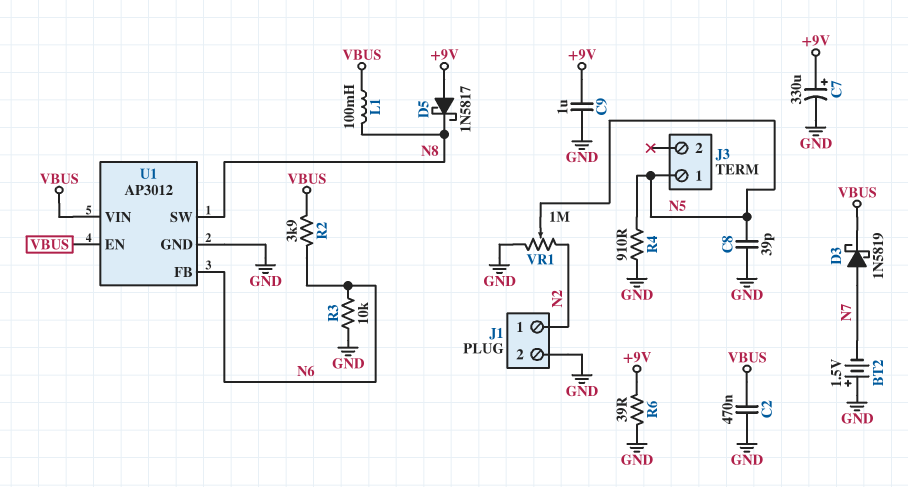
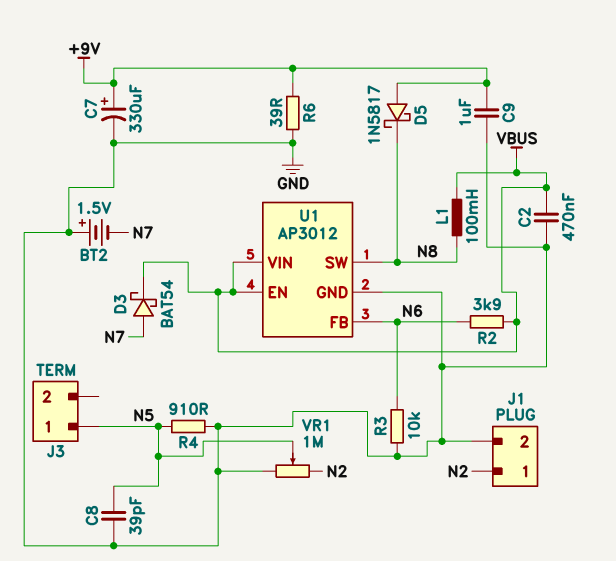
D3: schottky 1N5819 (A N7, K VBUS) -> schottky BAT54 (A N7, K VBUS)

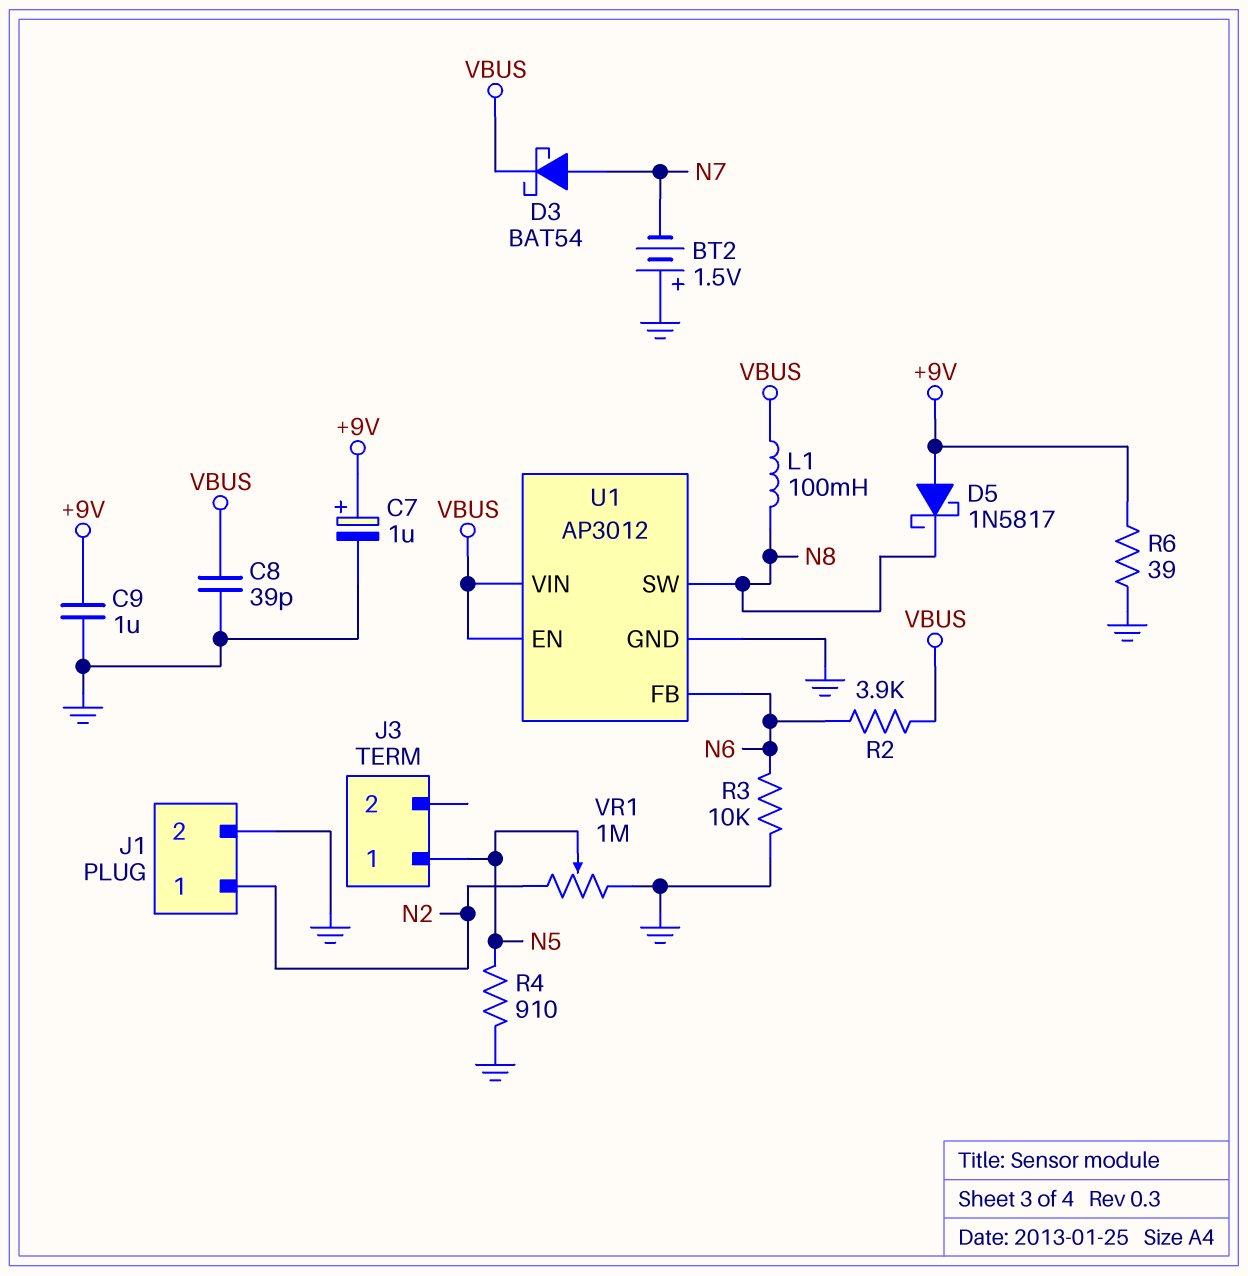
C2: 470nF (GND, VBUS) -> none
C7: 330uF (plus +9V, minus GND) -> 1uF (plus +9V, minus GND)
C8: 39pF (GND, N5) -> 39pF (GND, VBUS)

